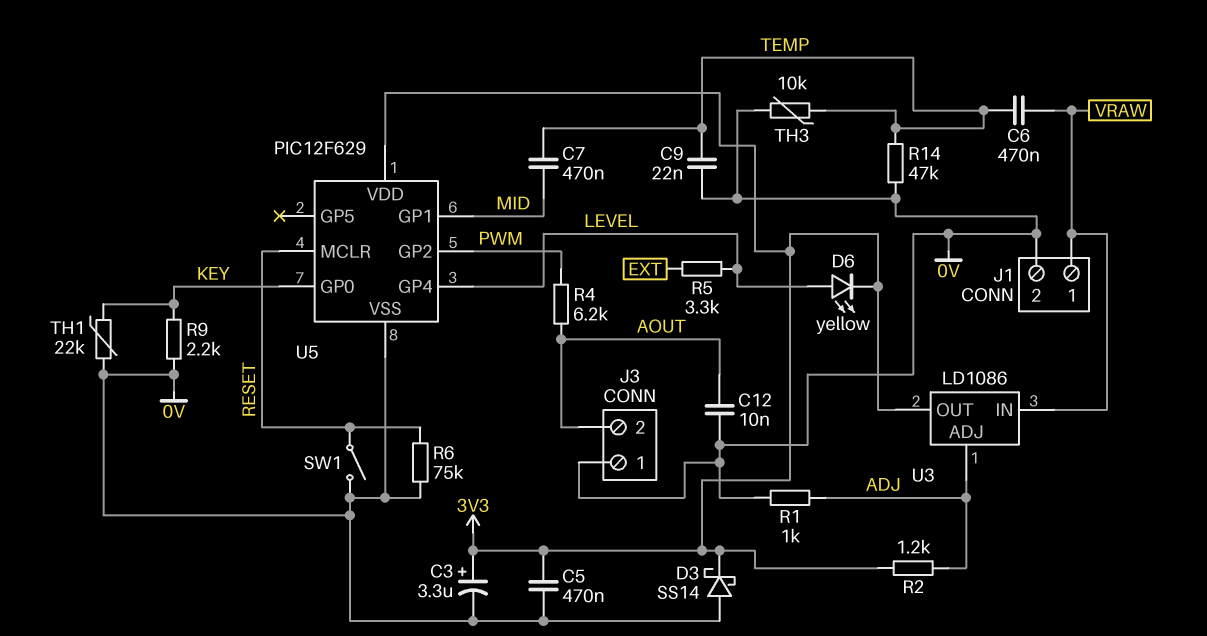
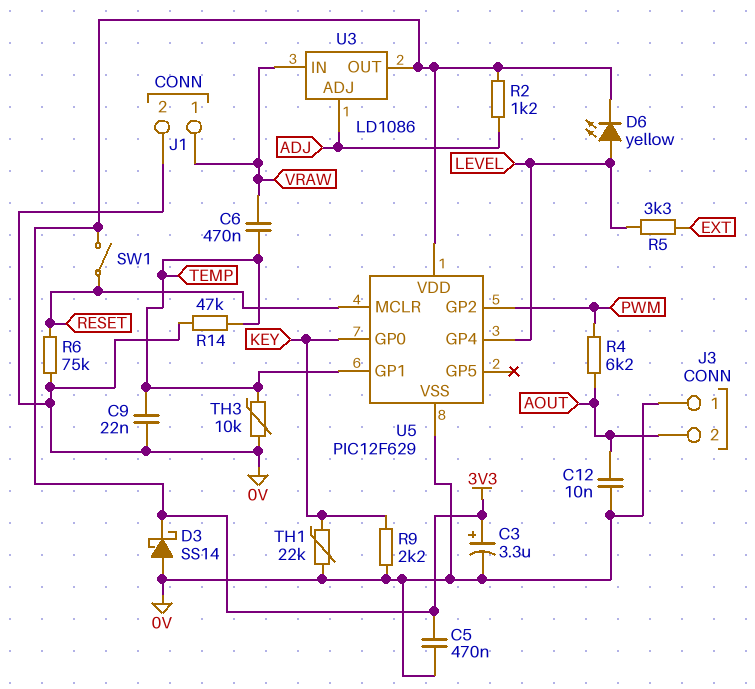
C7: 470nF (MID, TEMP) -> none
R1: 1k (0V, ADJ) -> none
SW1: switch (0V, RESET) -> switch (3V3, RESET)
U5 pin GP1: MID -> TEMP

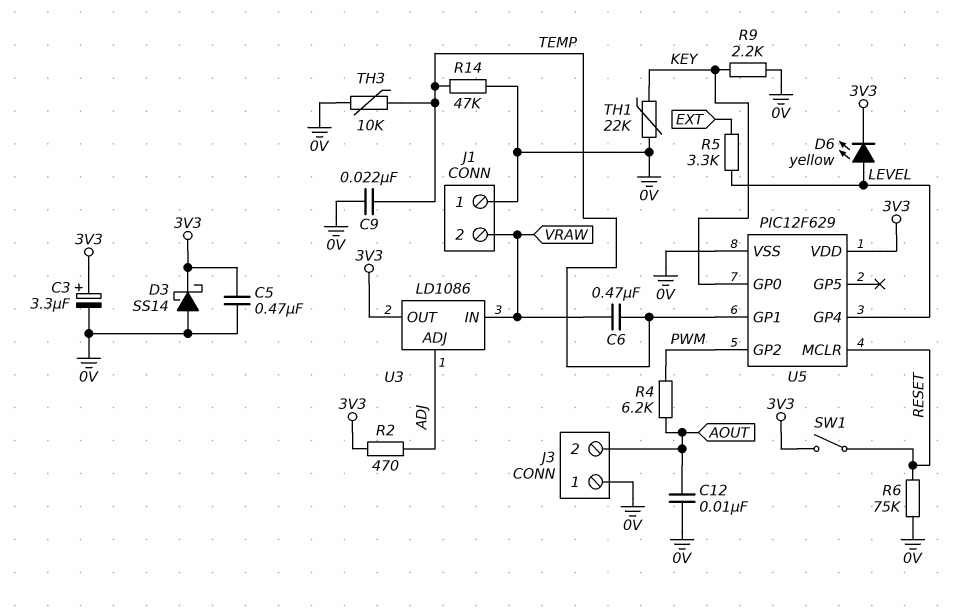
J1 pin 1: VRAW -> 0V
J1 pin 2: 0V -> VRAW
R2: 1.2k (3V3, ADJ) -> 470 (3V3, ADJ)

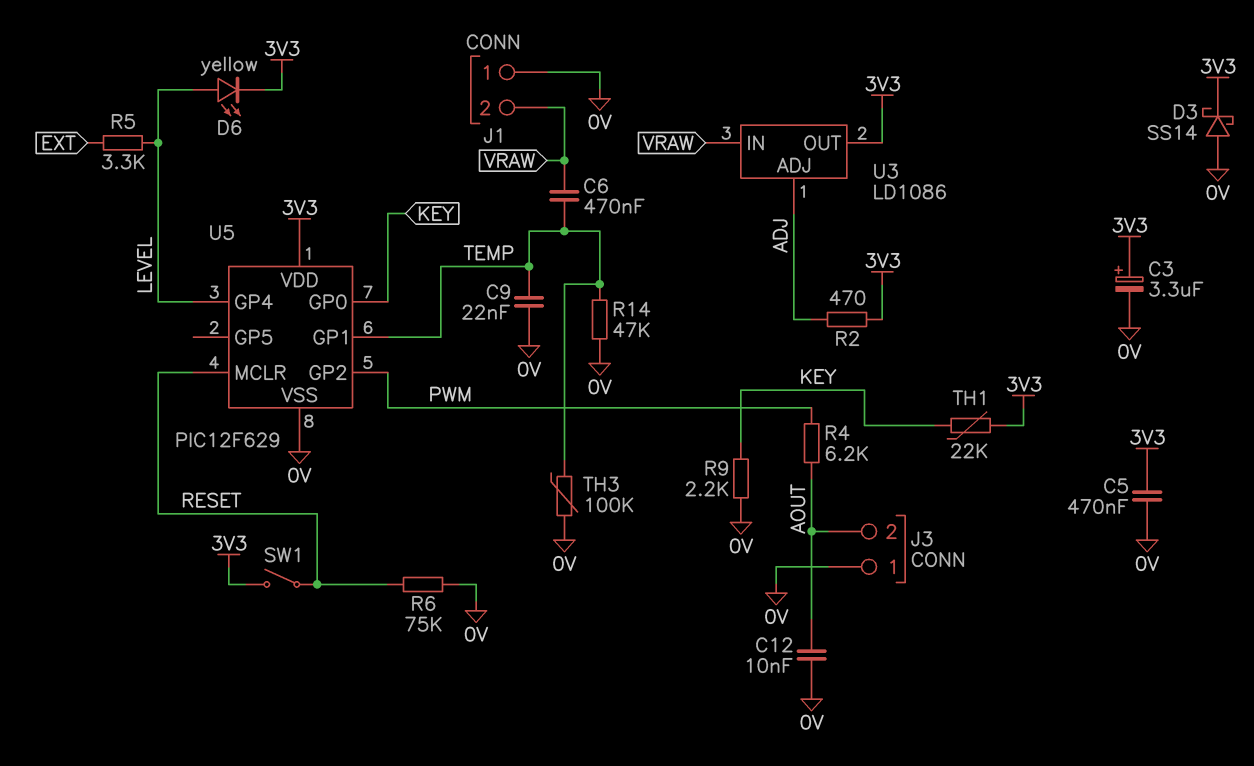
TH1: 22k (0V, KEY) -> 22k (3V3, KEY)
TH3: 10k (0V, TEMP) -> 100k (0V, TEMP)

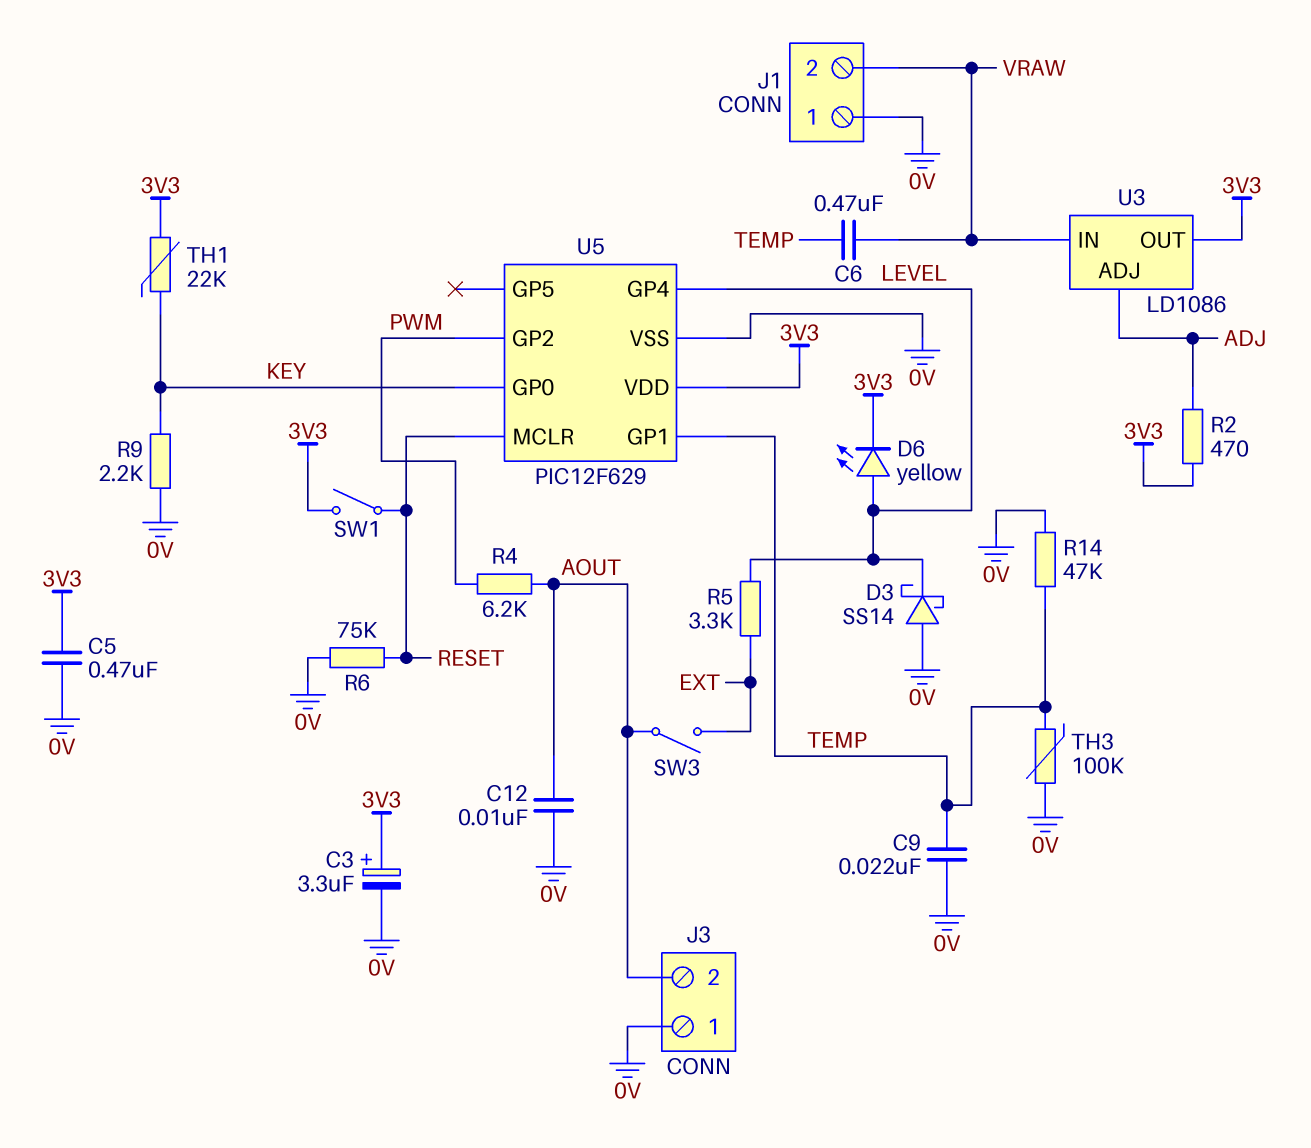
D3: schottky SS14 (A 0V, K 3V3) -> schottky SS14 (A 0V, K LEVEL)
SW3: none -> switch (AOUT, EXT)

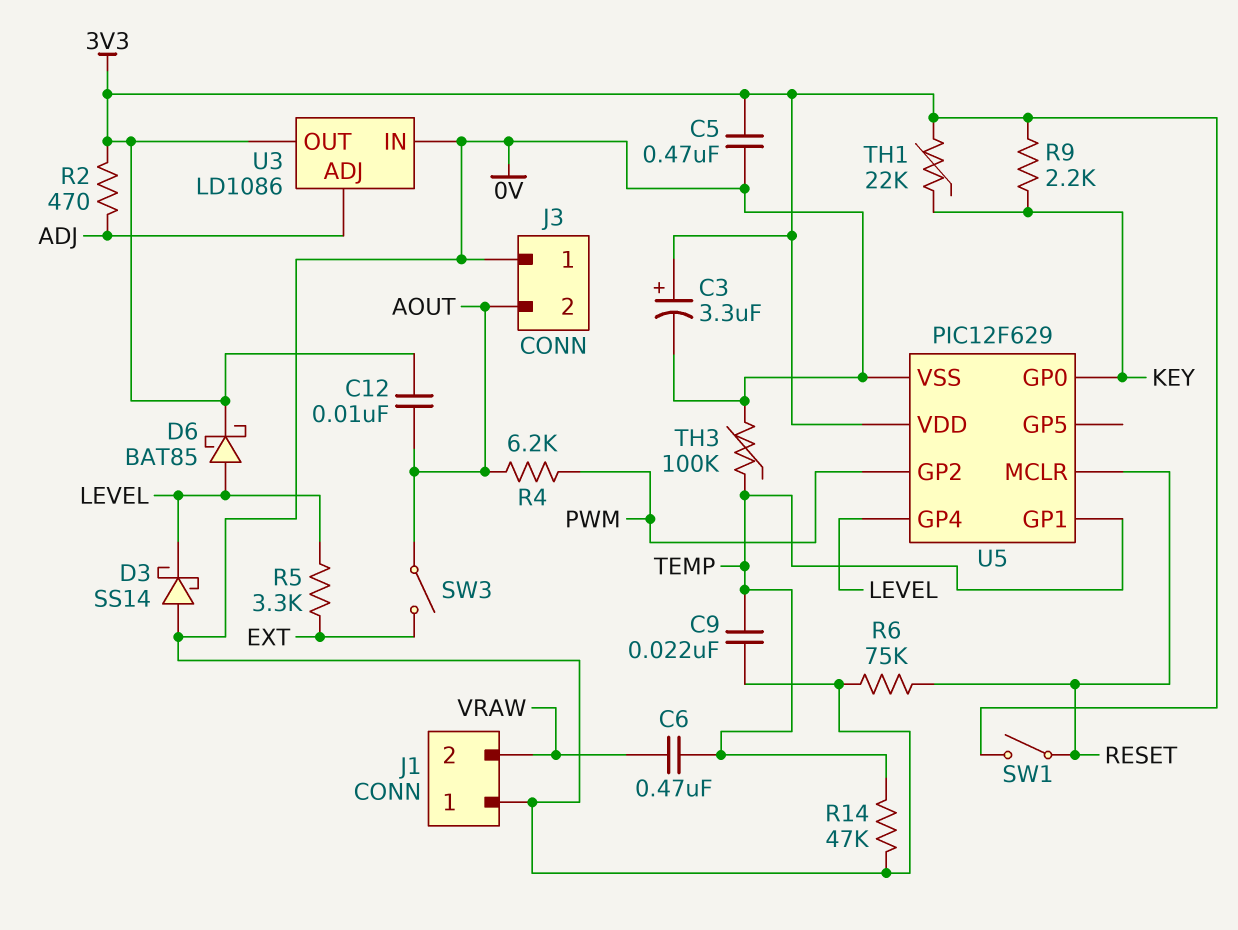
C12: 10nF (0V, AOUT) -> 10nF (3V3, AOUT)
D6: LED yellow (A LEVEL, K 3V3) -> schottky BAT85 (A LEVEL, K 3V3)
R9: 2.2k (0V, KEY) -> 2.2k (3V3, KEY)
U3 pin IN: VRAW -> 0V

